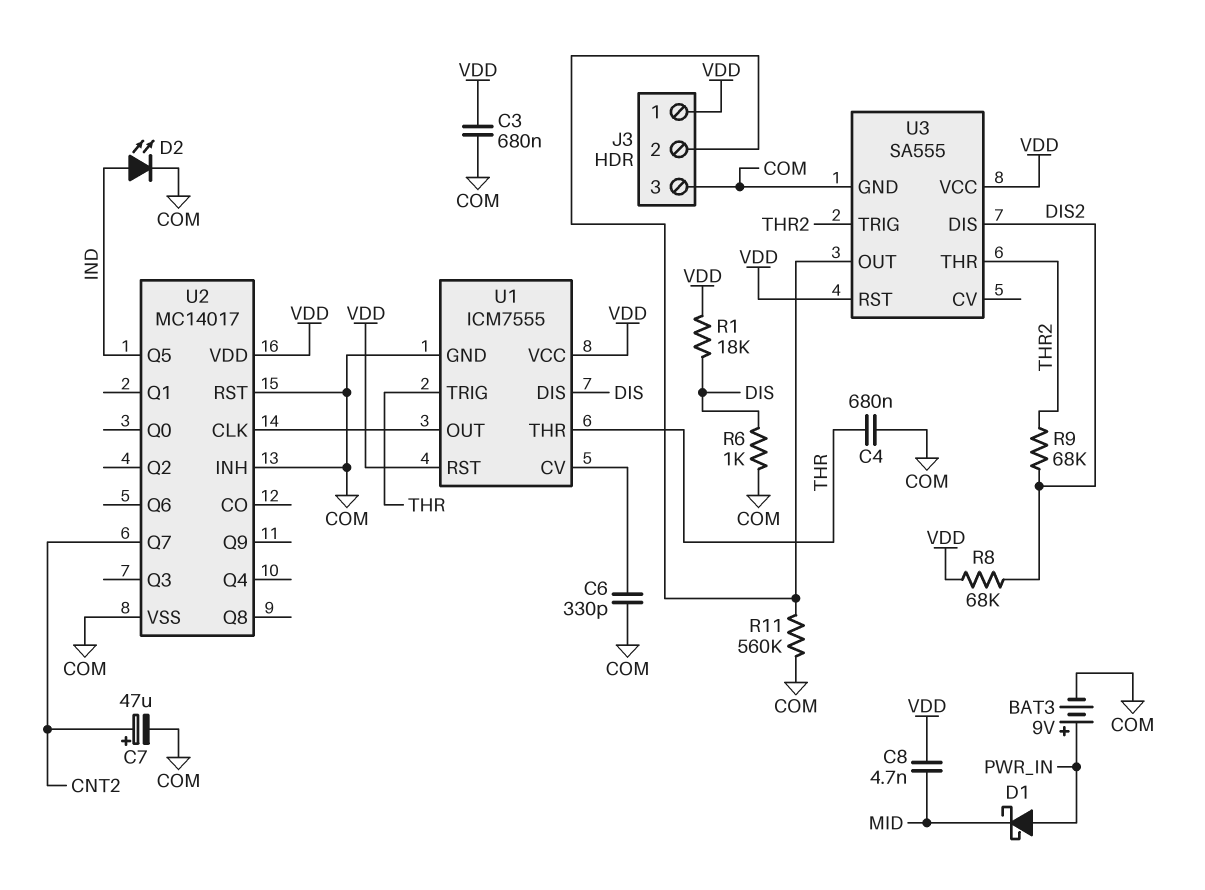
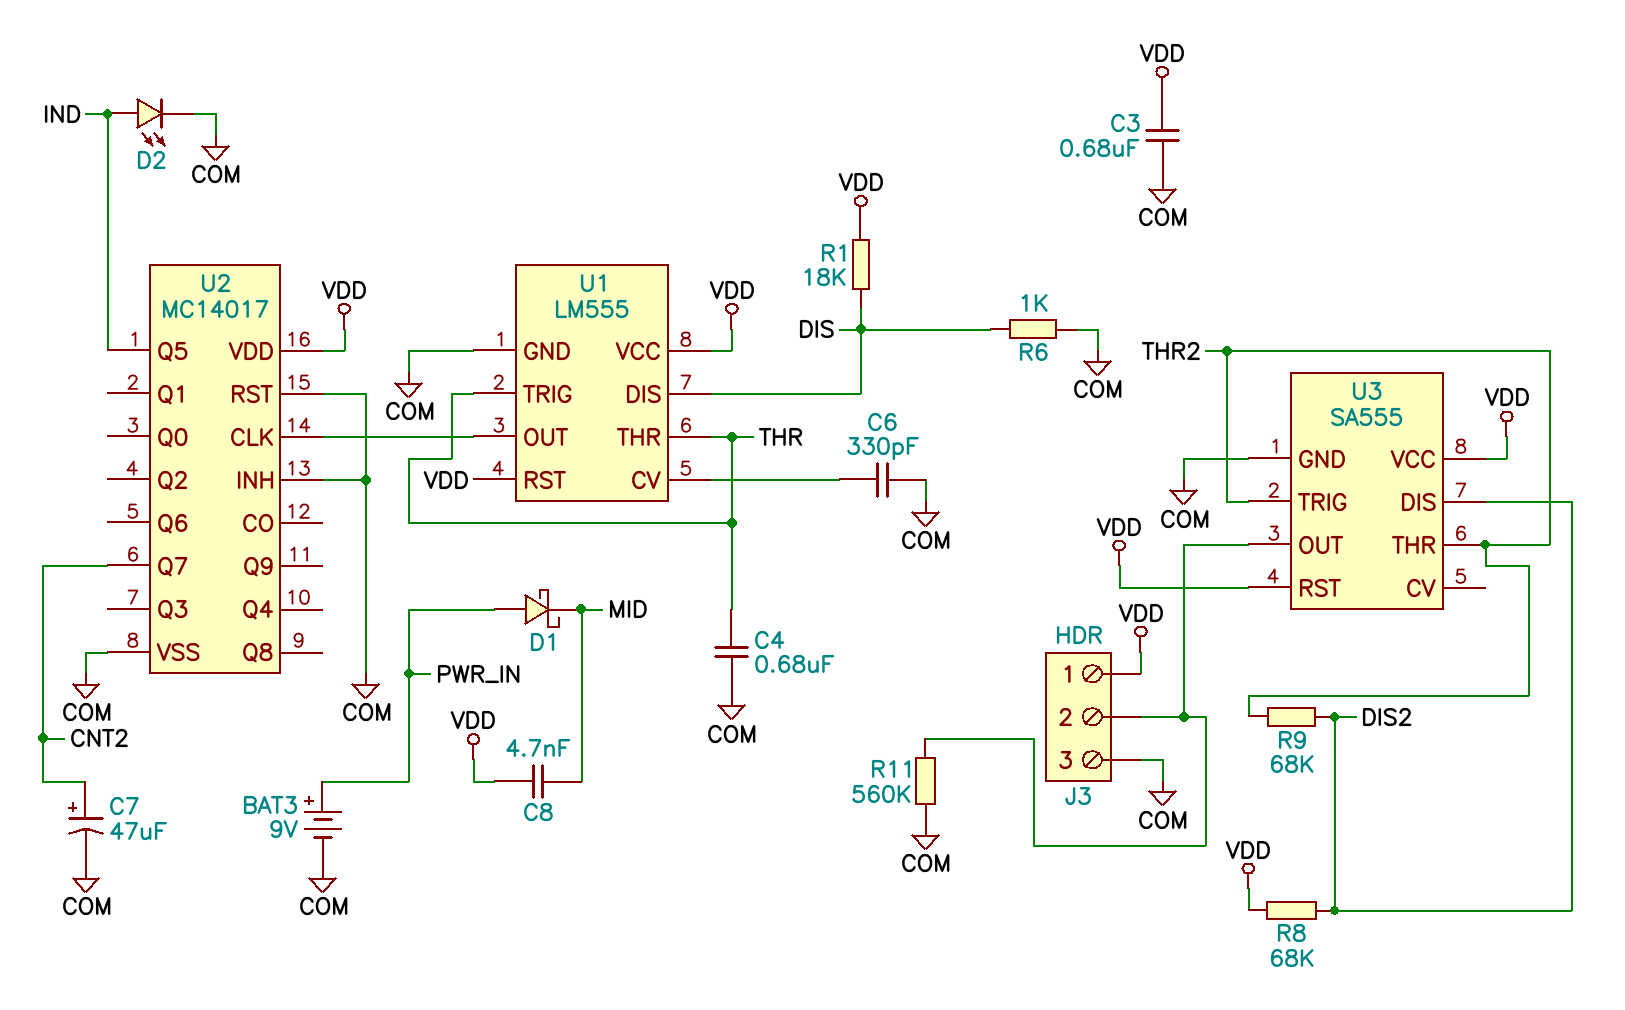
U1: ICM7555 -> LM555

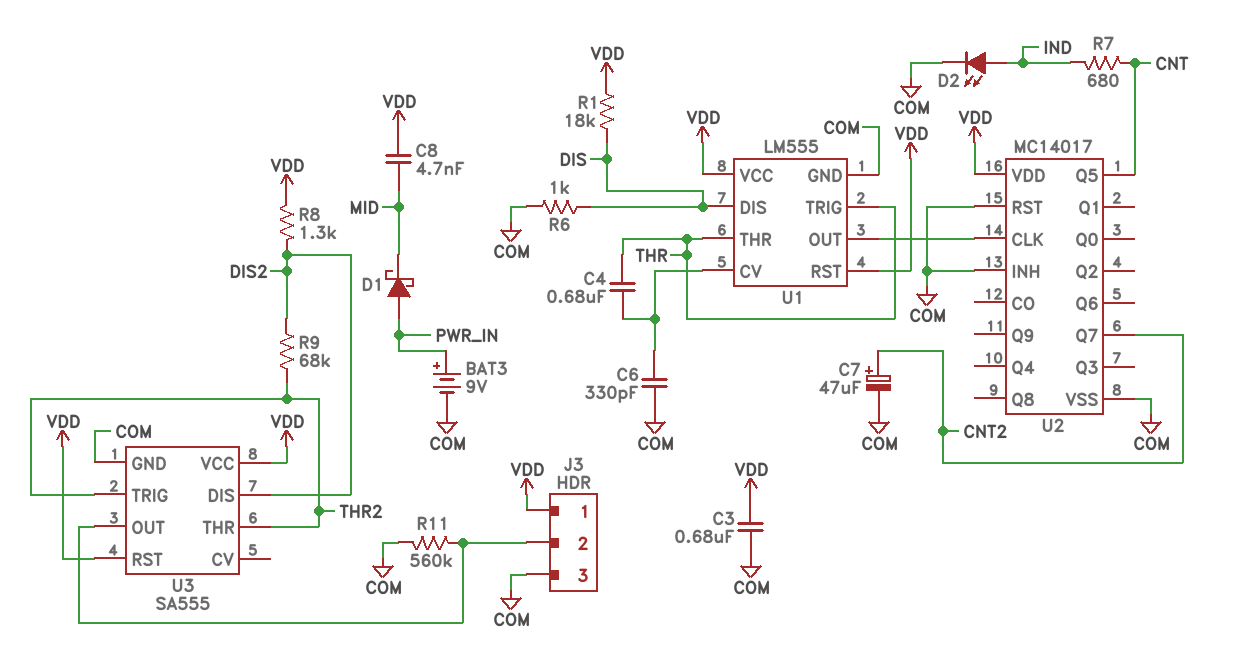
C4: 680nF (COM, THR) -> 680nF (THR, U1/CV)
R7: none -> 680 (CNT, IND)
R8: 68k (DIS2, VDD) -> 1.3k (DIS2, VDD)
U2 pin Q5: IND -> CNT

